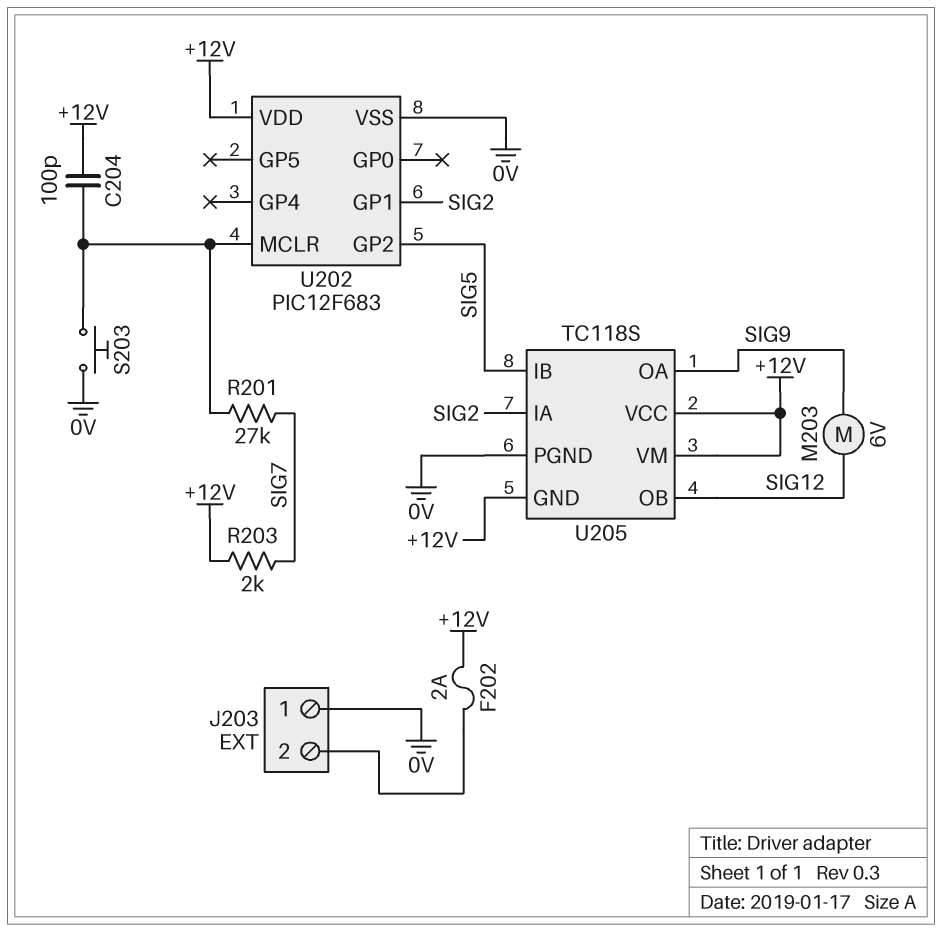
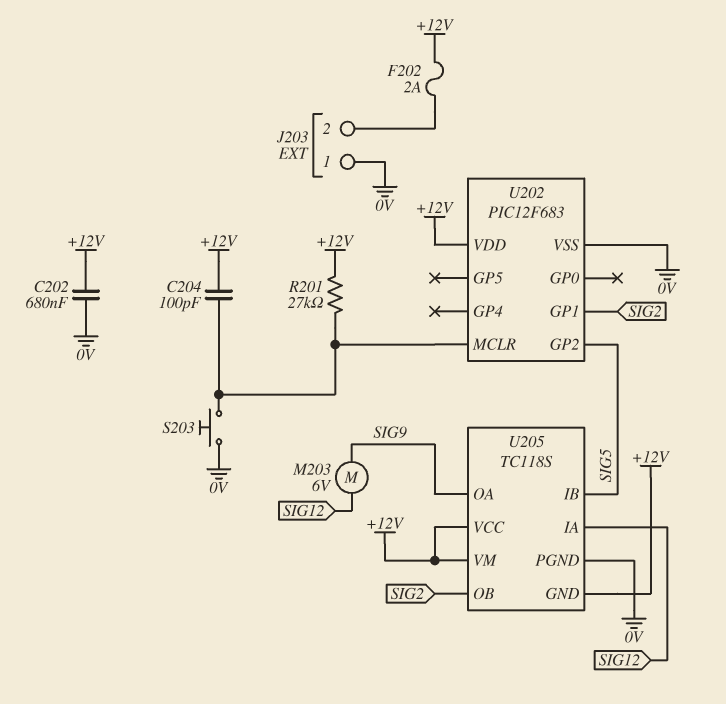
C202: none -> 680nF (+12V, 0V)
R201: 27k (SIG7, U202/MCLR) -> 27k (+12V, U202/MCLR)
R203: 2k (+12V, SIG7) -> none
U205 pin IA: SIG2 -> SIG12
U205 pin OB: SIG12 -> SIG2

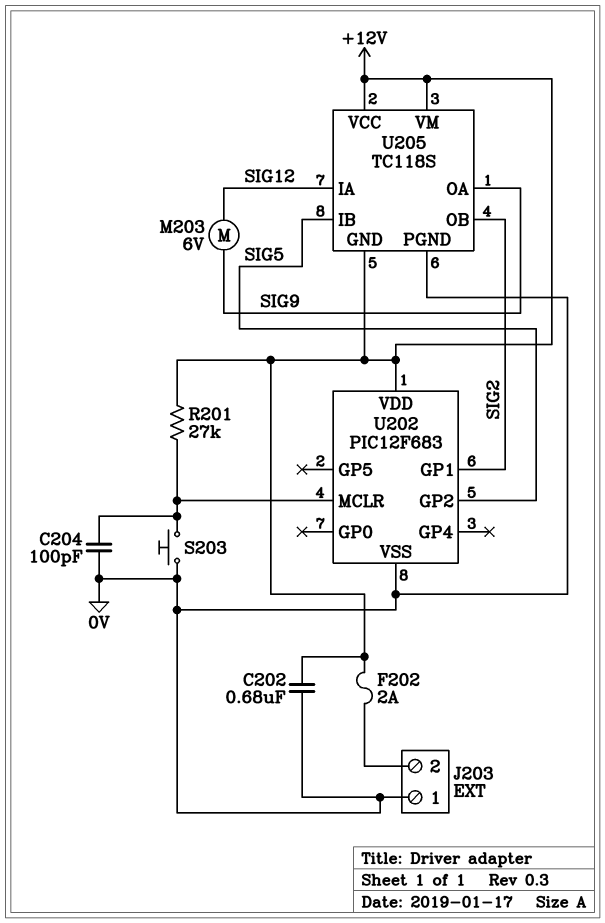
C204: 100pF (+12V, U202/MCLR) -> 100pF (0V, U202/MCLR)

